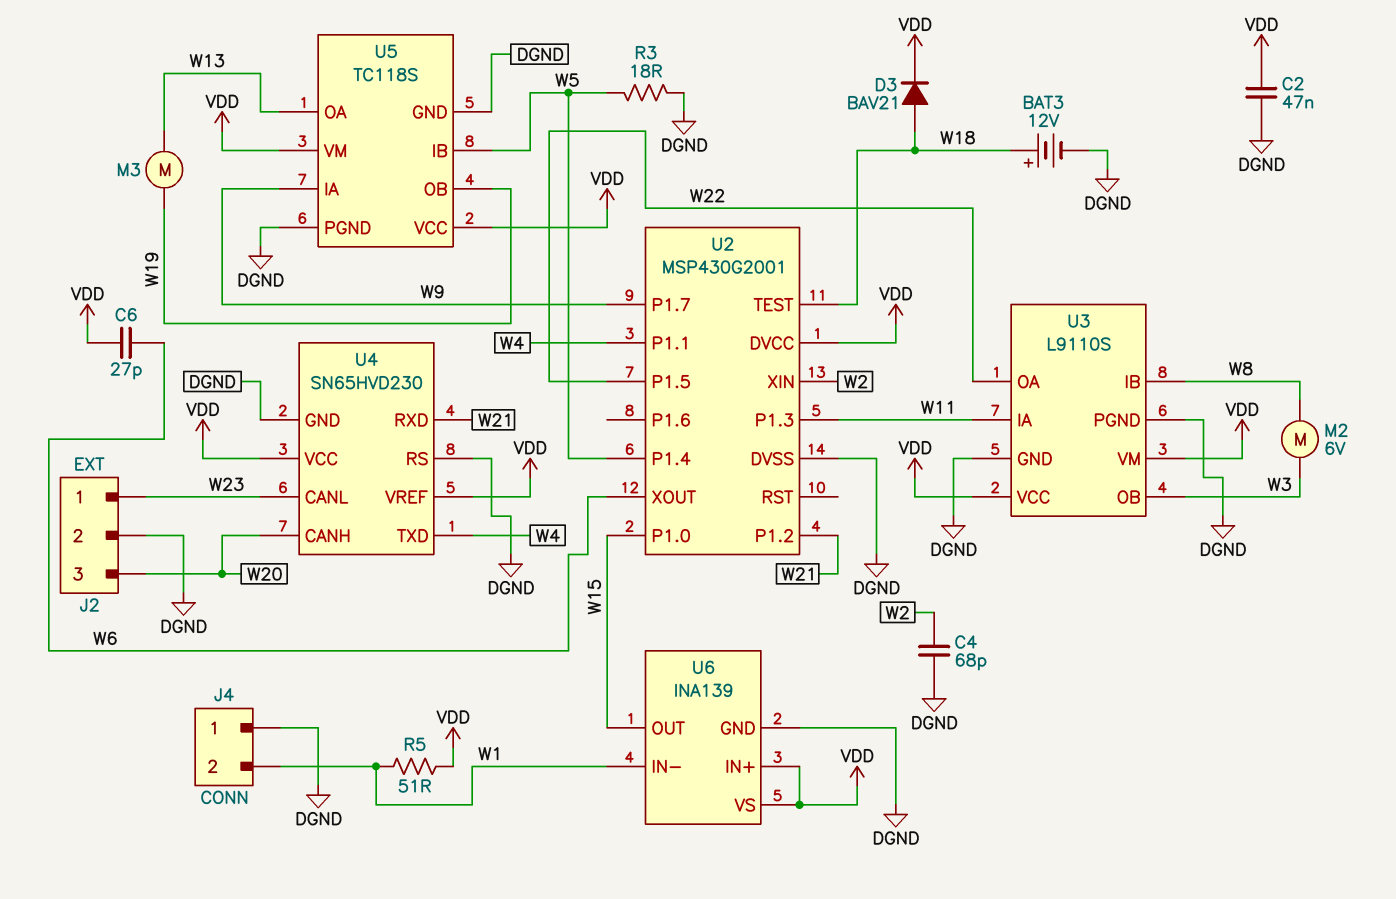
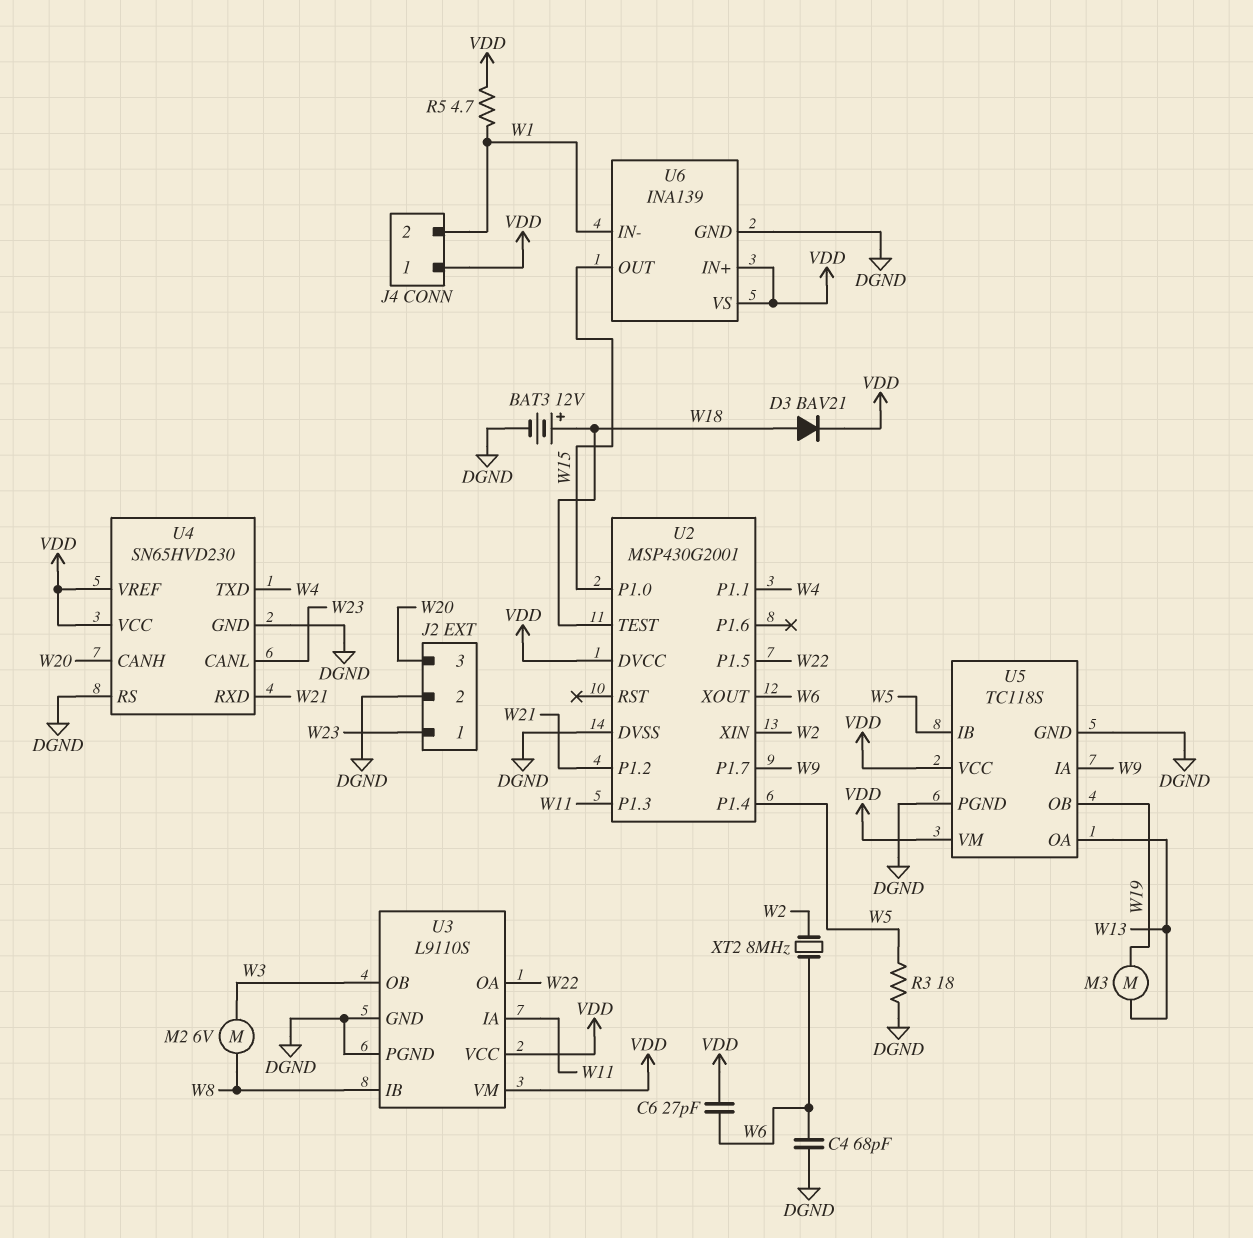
C2: 47nF (DGND, VDD) -> none
C4: 68pF (DGND, W2) -> 68pF (DGND, W6)
J4 pin 1: DGND -> VDD
R5: 51 (VDD, W1) -> 4.7 (VDD, W1)
XT2: none -> 8MHz (W2, W6)

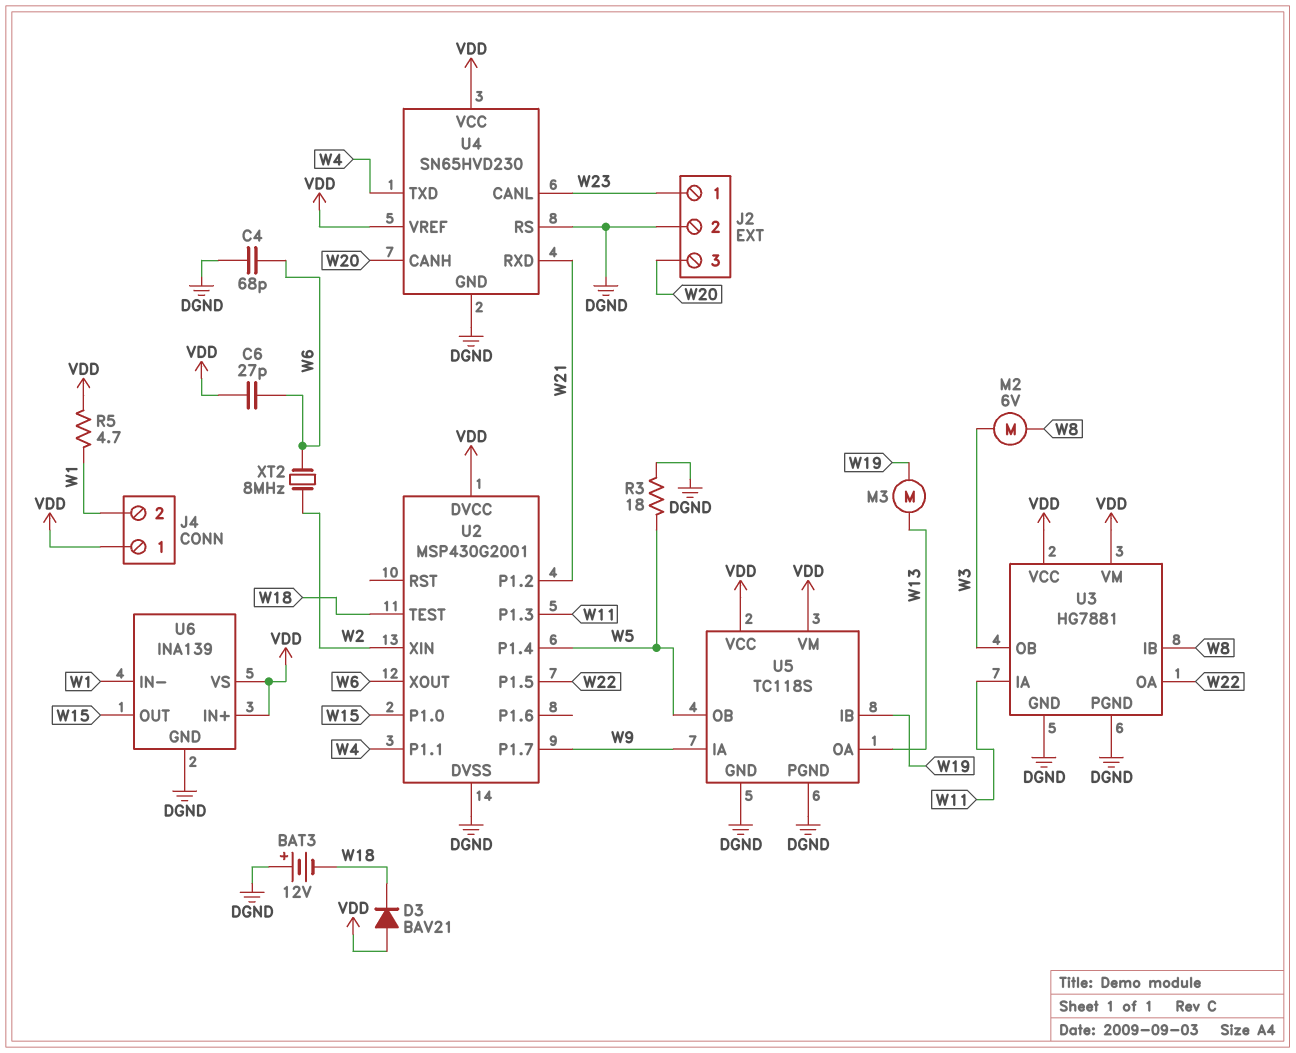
BAT3: 12V (plus W18, minus DGND) -> 12V (plus DGND, minus W18)
D3: diode BAV21 (A W18, K VDD) -> diode BAV21 (A VDD, K W18)
U3: L9110S -> HG7881
U5 pin IB: W5 -> W19
U5 pin OB: W19 -> W5

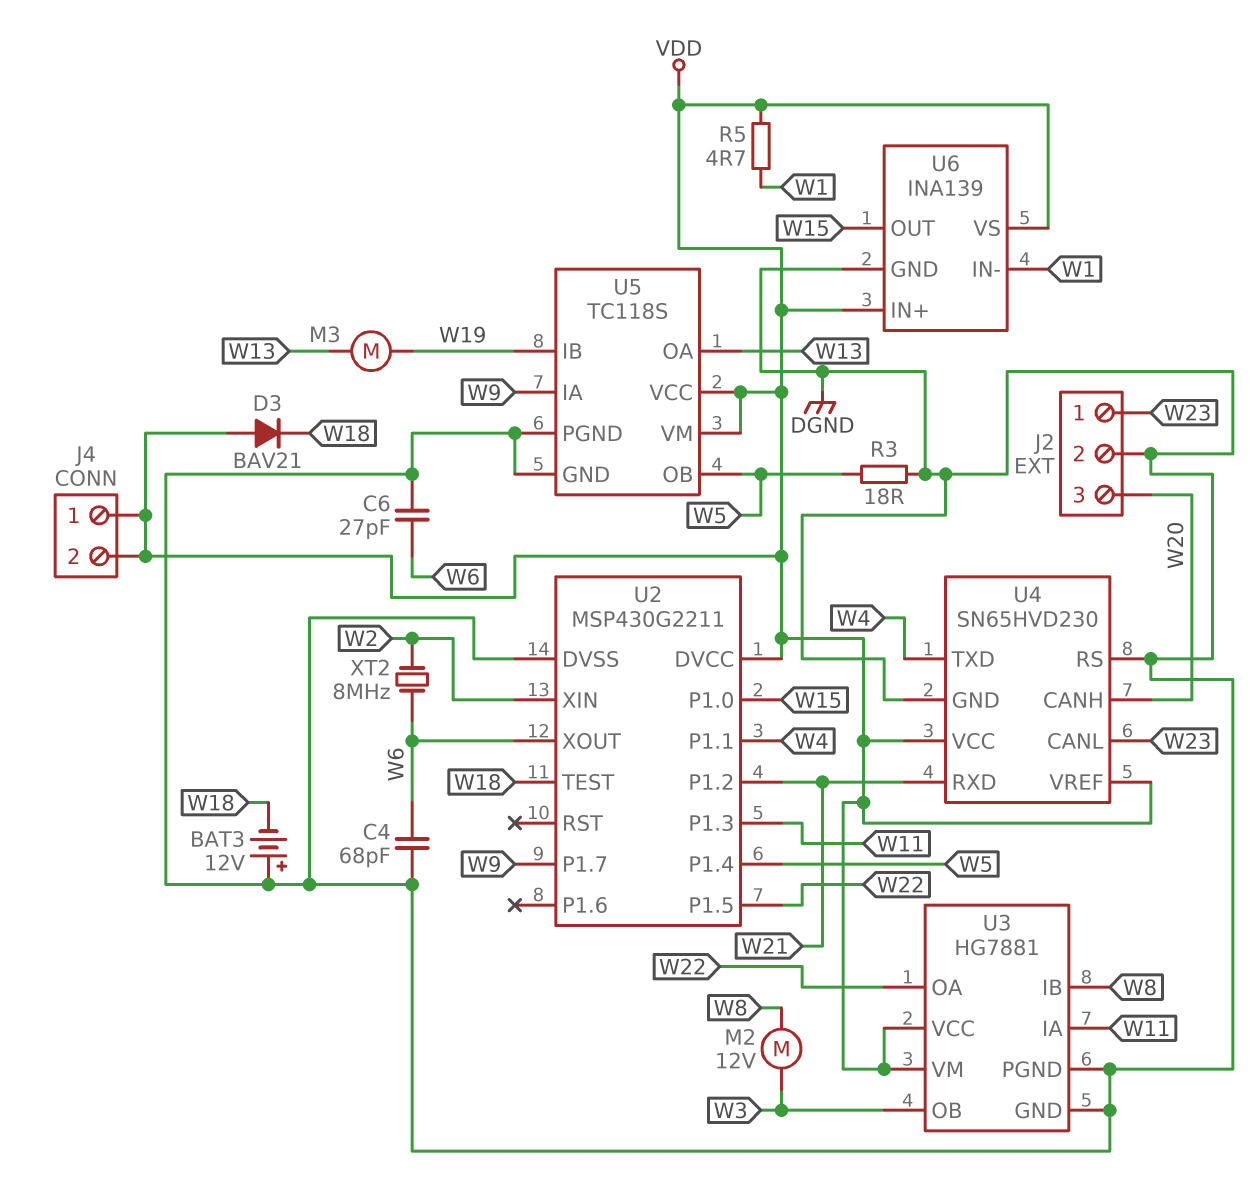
C6: 27pF (VDD, W6) -> 27pF (DGND, W6)
J4 pin 2: W1 -> VDD
M2: motor 6V (W3, W8) -> motor 12V (W3, W8)
U2: MSP430G2001 -> MSP430G2211

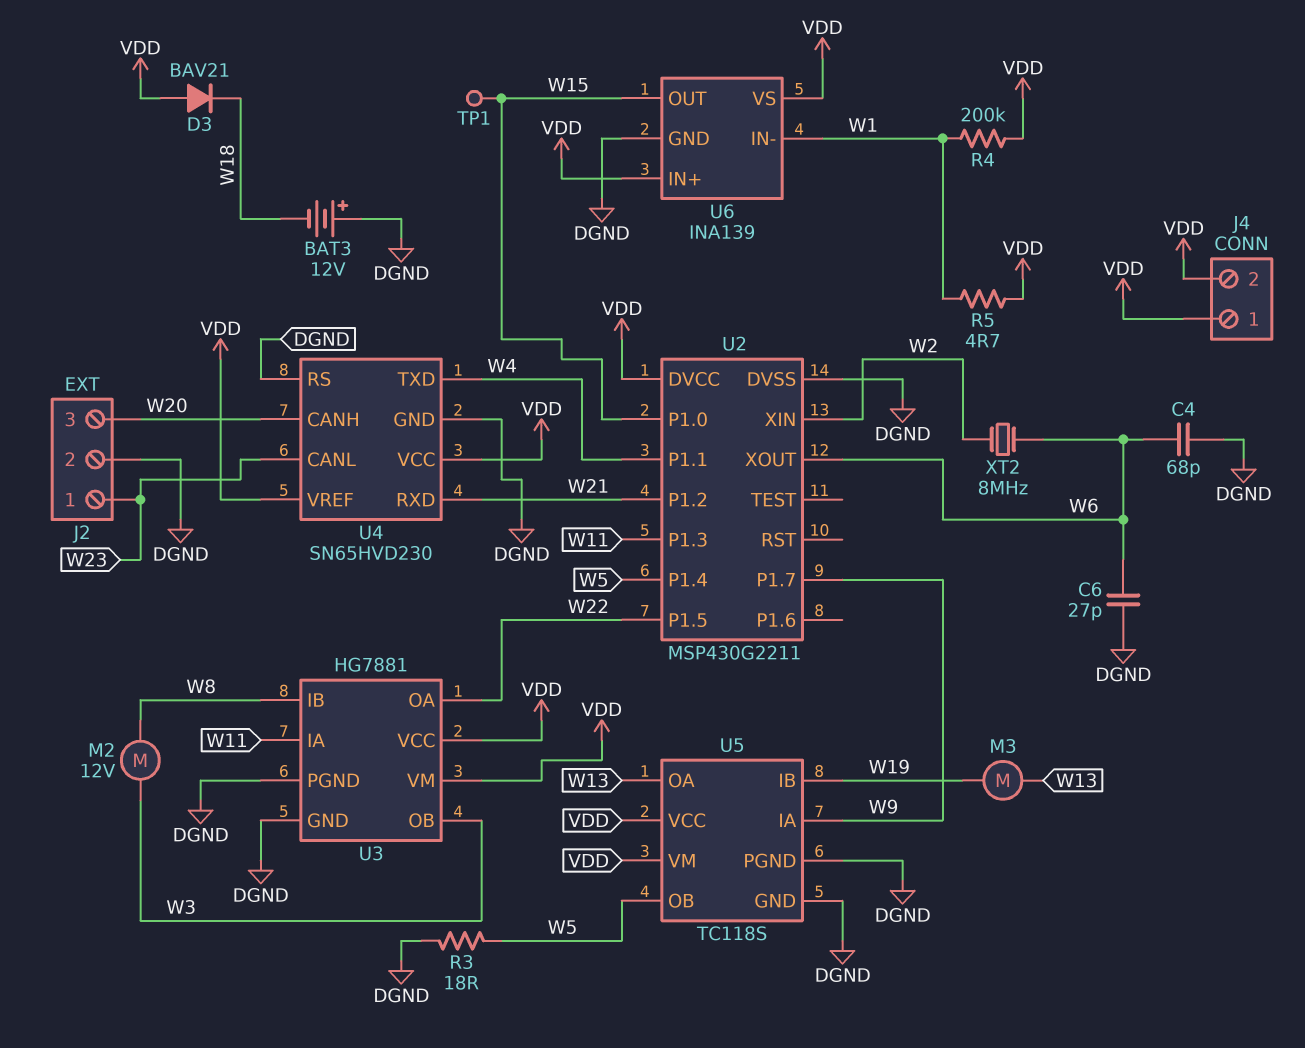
R4: none -> 200k (VDD, W1)
TP1: none -> test point (W15)
U2 pin TEST: W18 -> none

